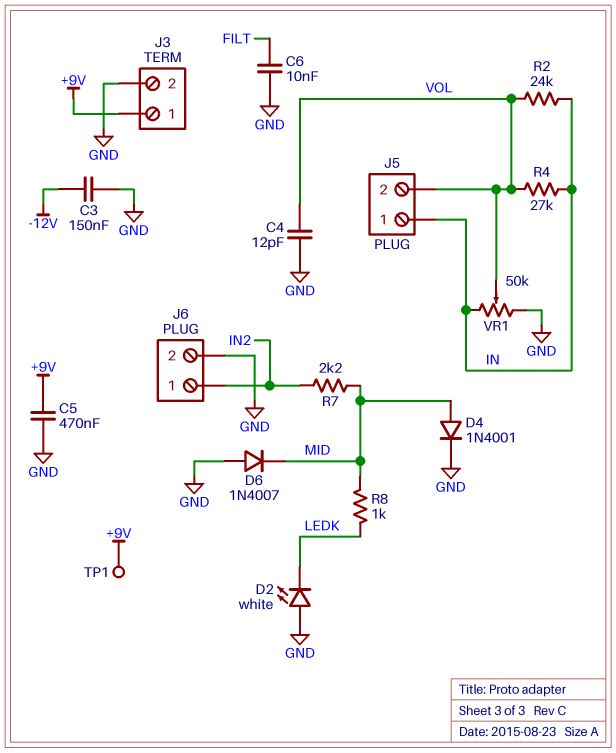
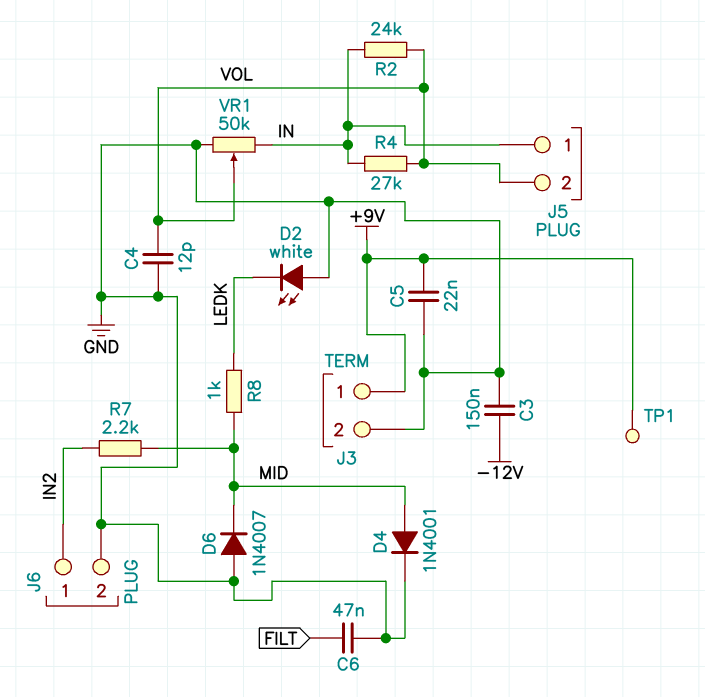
C5: 470nF (+9V, GND) -> 22nF (+9V, GND)
C6: 10nF (FILT, GND) -> 47nF (FILT, GND)

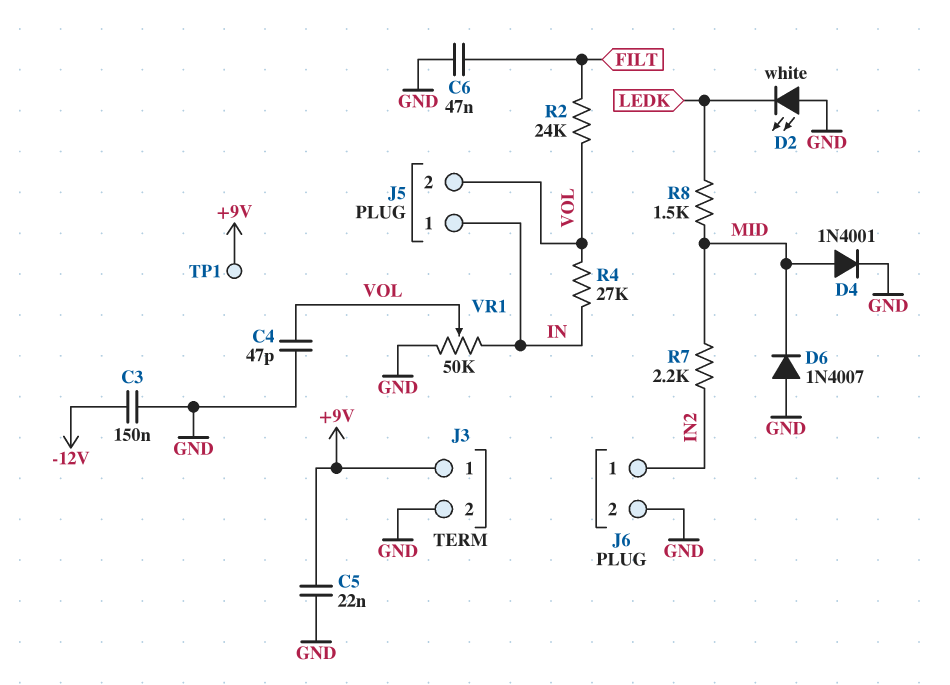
C4: 12pF (GND, VOL) -> 47pF (GND, VOL)
R2: 24k (IN, VOL) -> 24k (FILT, VOL)
R8: 1k (LEDK, MID) -> 1.5k (LEDK, MID)

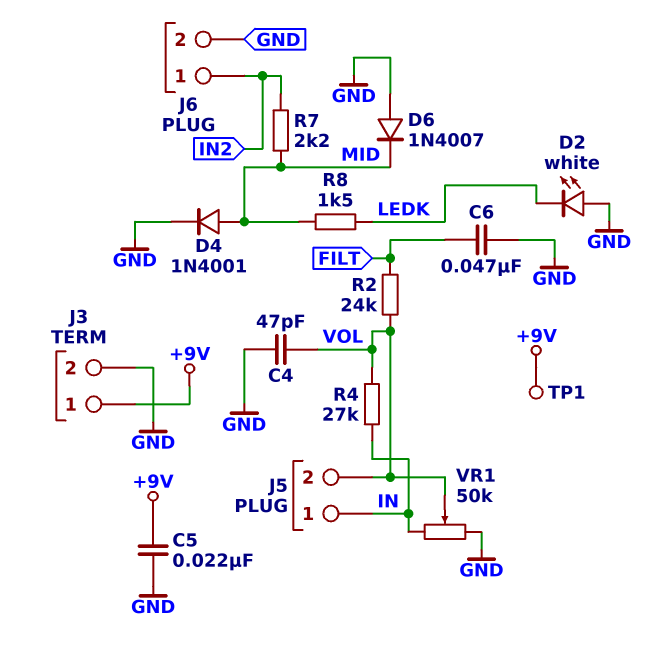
C3: 150nF (-12V, GND) -> none

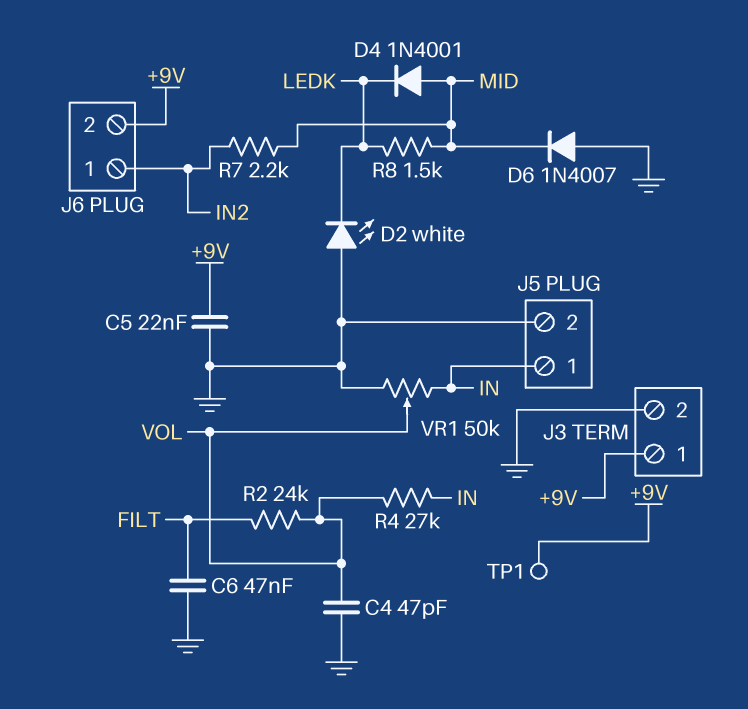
D4: diode 1N4001 (A MID, K GND) -> diode 1N4001 (A MID, K LEDK)
J5 pin 2: VOL -> GND
J6 pin 2: GND -> +9V

